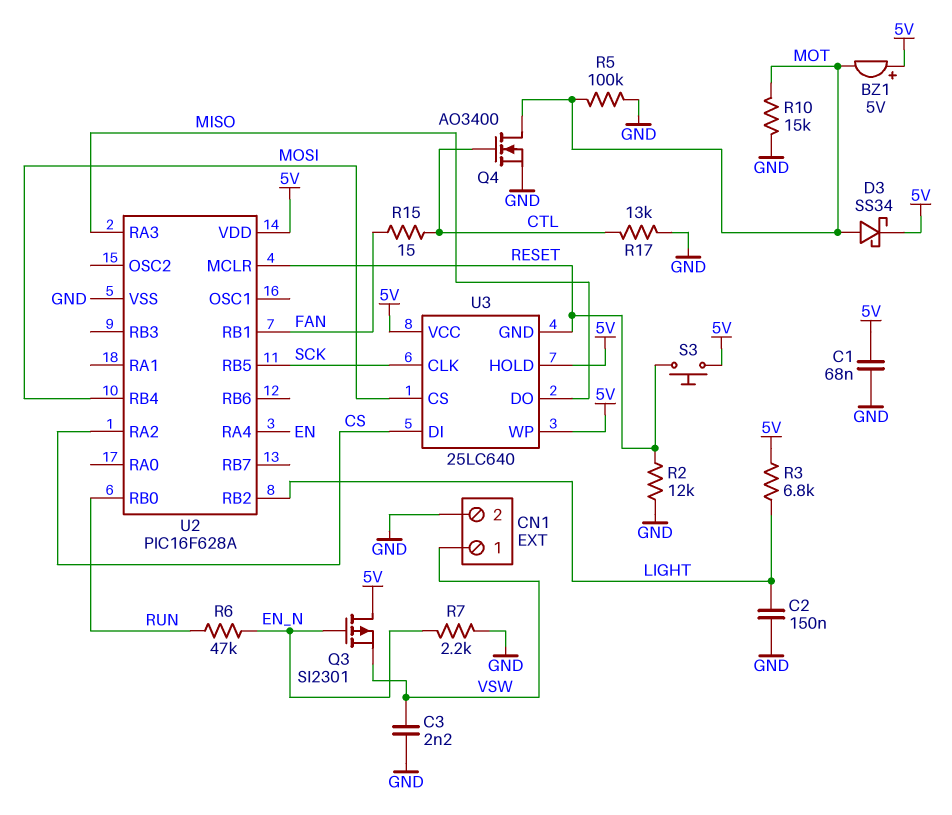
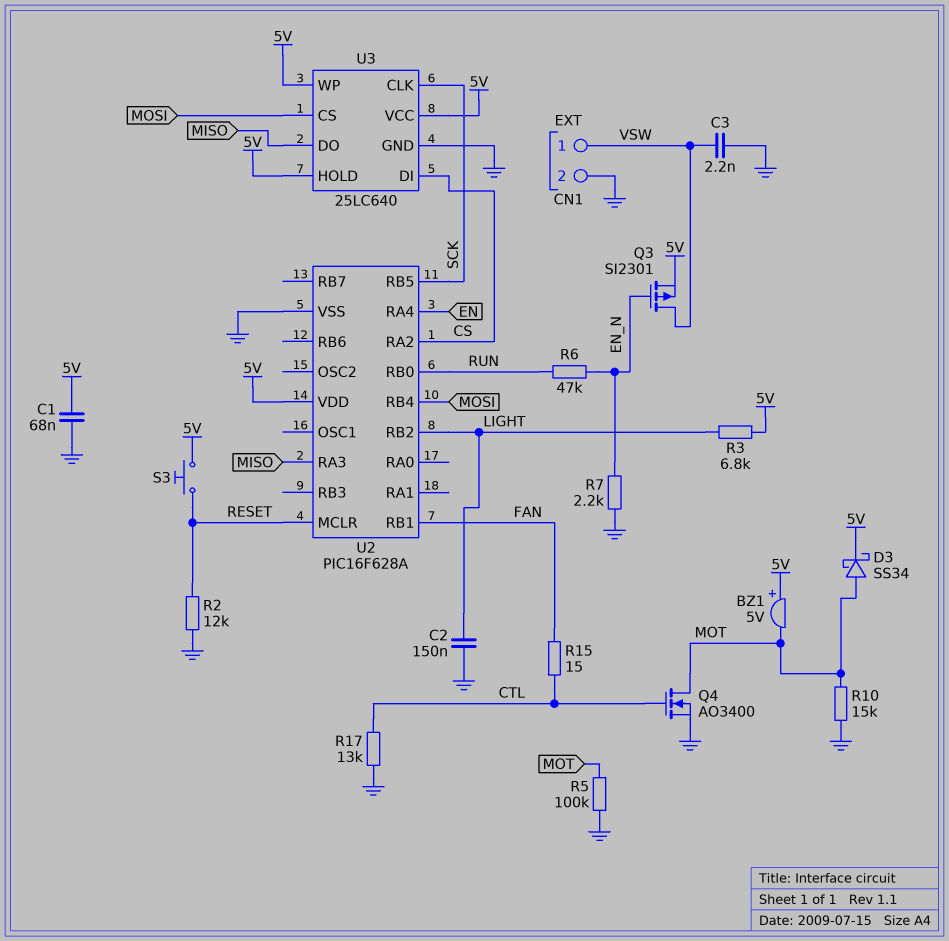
Q3: PMOS SI2301 (G EN_N, D 5V, S VSW) -> PMOS SI2301 (G EN_N, D VSW, S 5V)
U3 pin GND: RESET -> GND

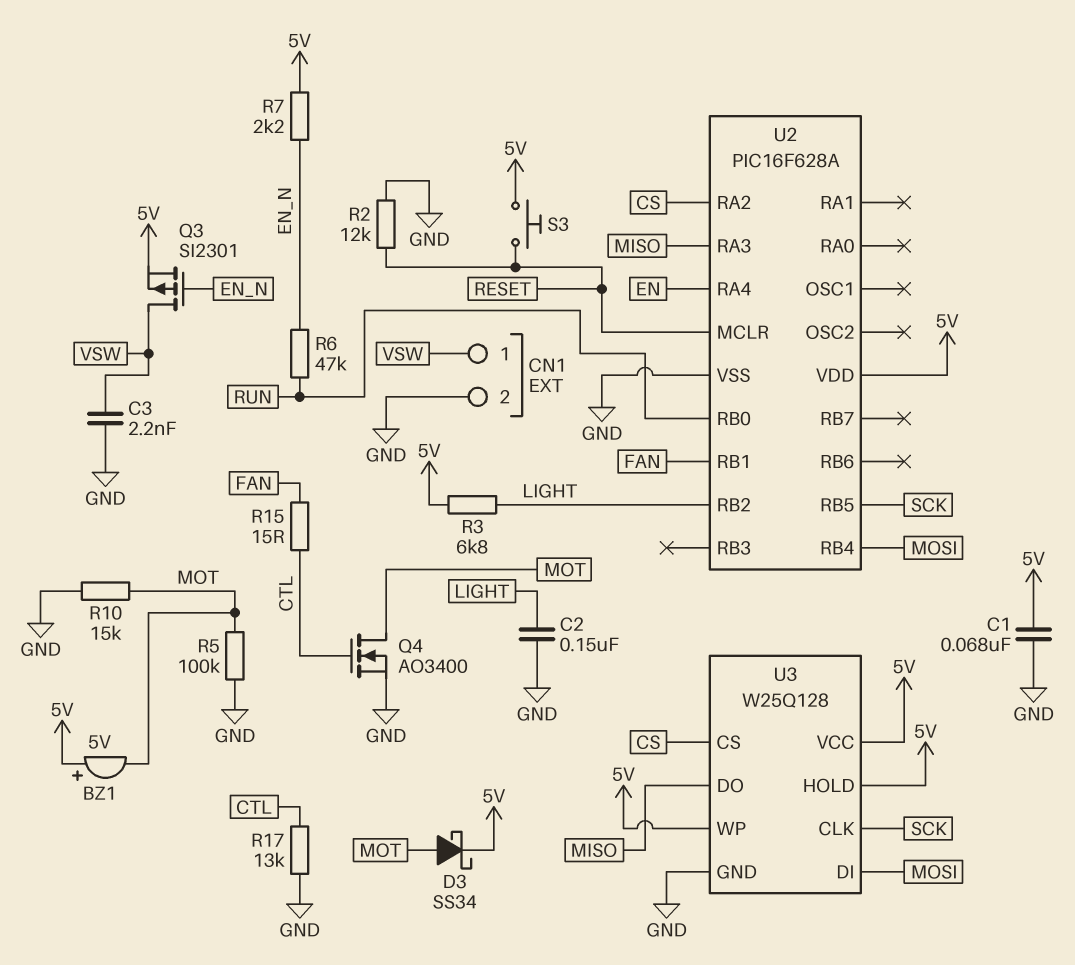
R7: 2.2k (EN_N, GND) -> 2.2k (5V, EN_N)
U3: 25LC640 -> W25Q128
U3 pin CS: MOSI -> CS
U3 pin DI: CS -> MOSI

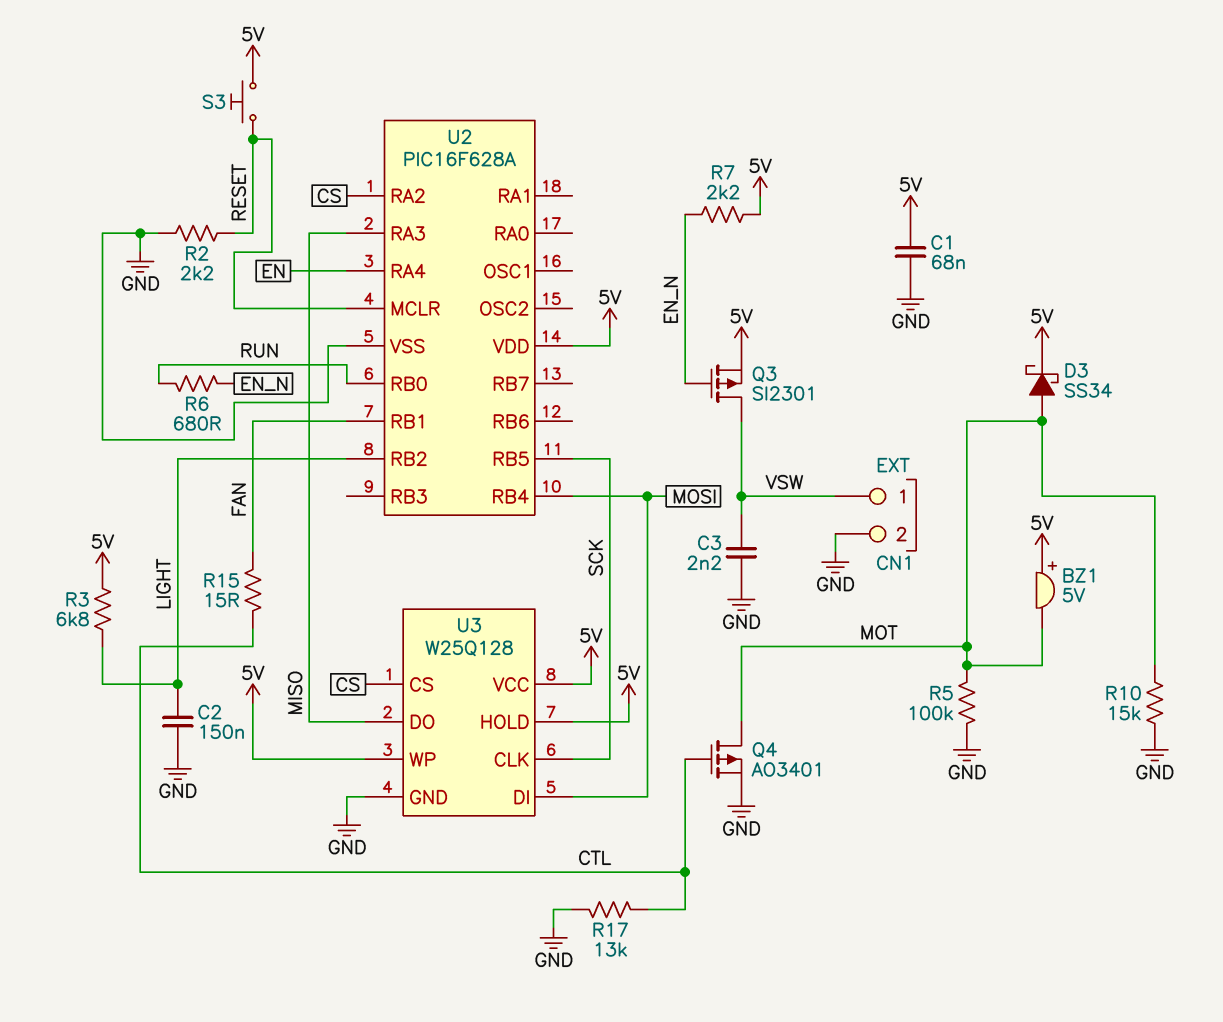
Q4: NMOS AO3400 (G CTL, D MOT, S GND) -> PMOS AO3401 (G CTL, D MOT, S GND)
R2: 12k (GND, RESET) -> 2.2k (GND, RESET)
R6: 47k (EN_N, RUN) -> 680 (EN_N, RUN)

